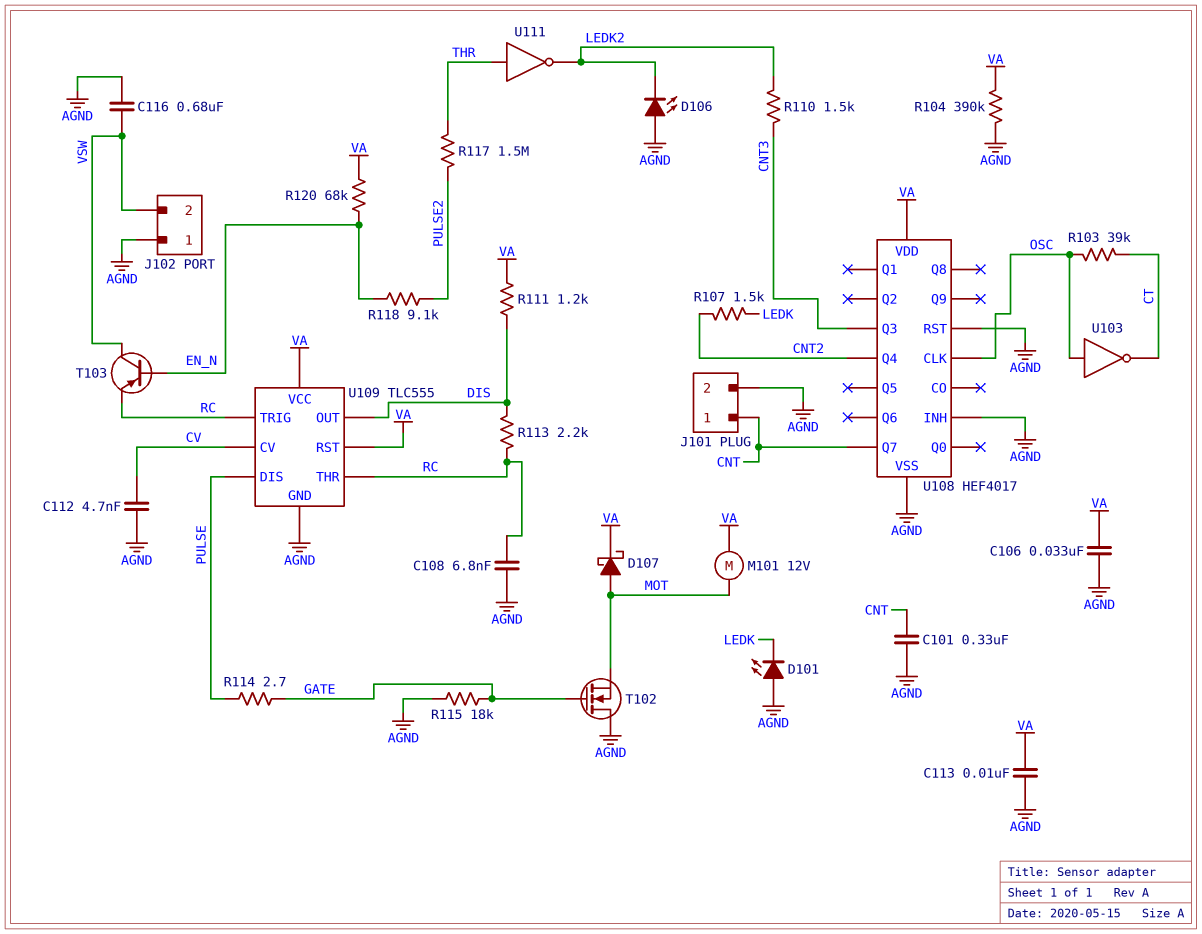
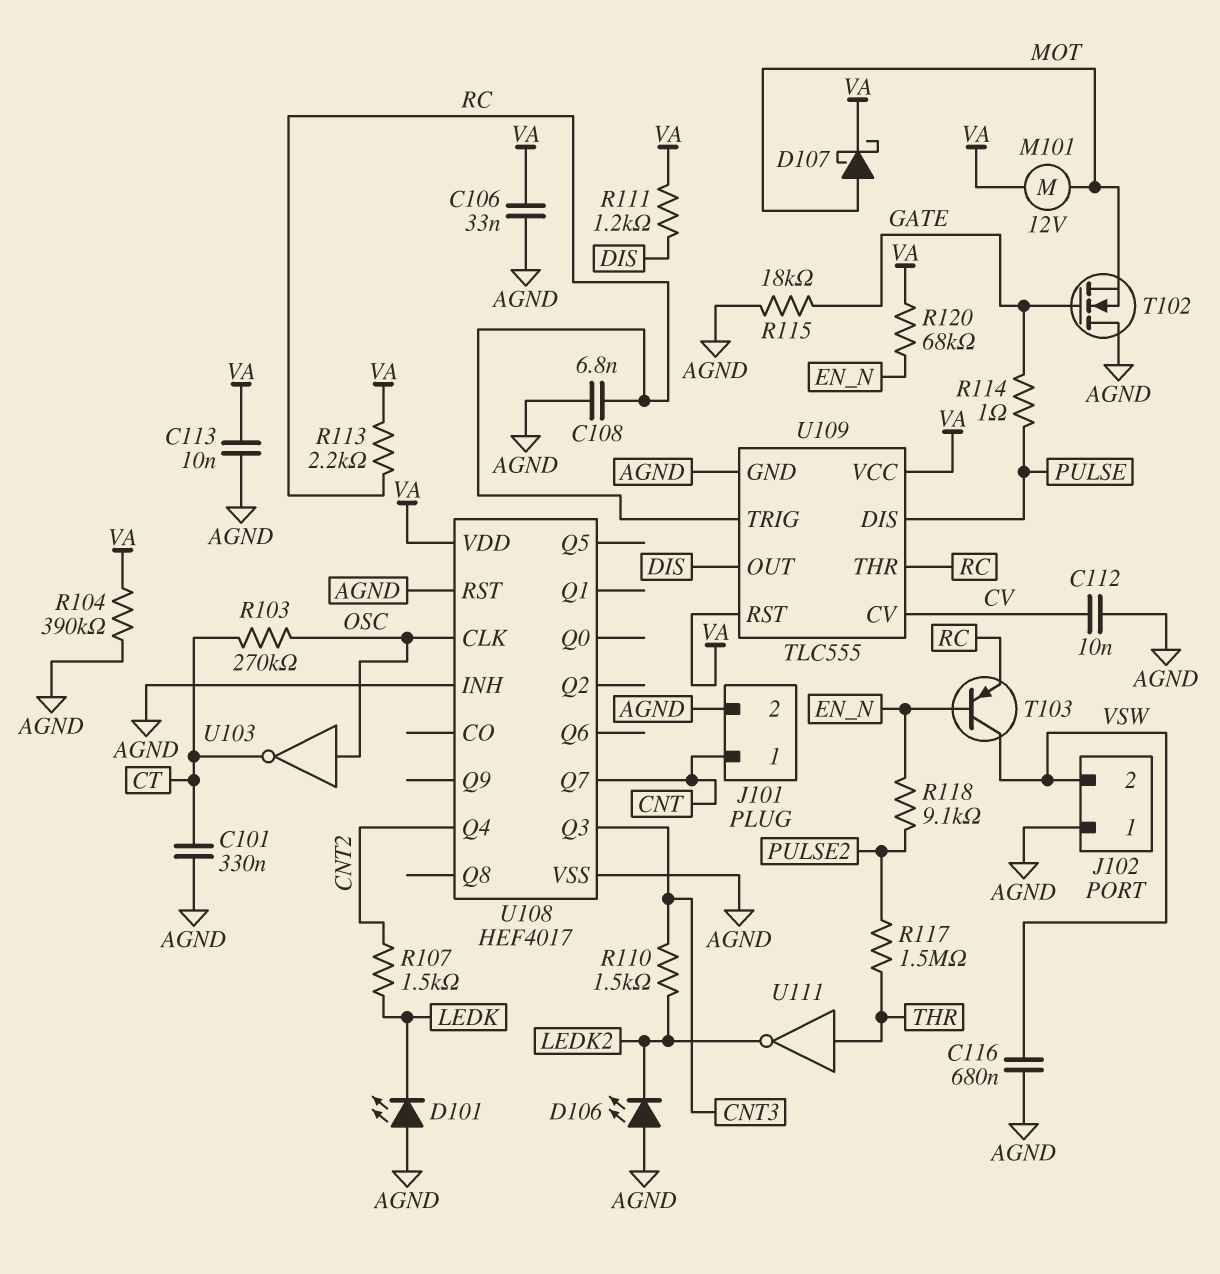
C101: 330nF (AGND, CNT) -> 330nF (AGND, CT)
C112: 4.7nF (AGND, CV) -> 10nF (AGND, CV)
R103: 39k (CT, OSC) -> 270k (CT, OSC)
R113: 2.2k (DIS, RC) -> 2.2k (RC, VA)
R114: 2.7 (GATE, PULSE) -> 1 (GATE, PULSE)

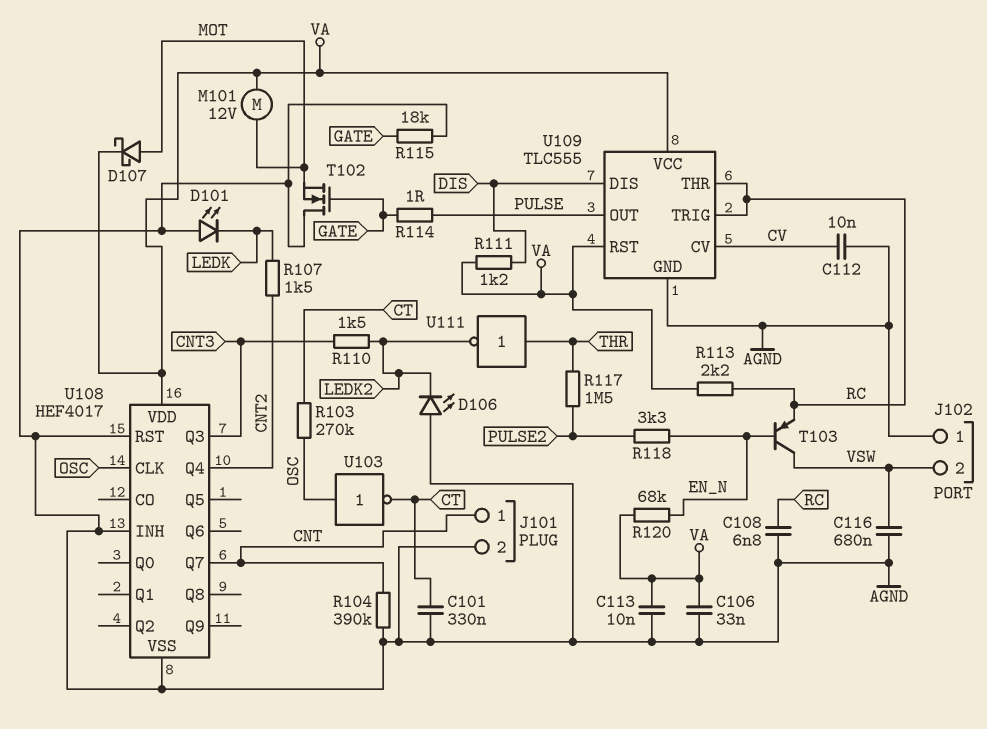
R104: 390k (AGND, VA) -> 390k (AGND, CNT)
R118: 9.1k (EN_N, PULSE2) -> 3.3k (EN_N, PULSE2)
U109 pin DIS: PULSE -> DIS
U109 pin OUT: DIS -> PULSE

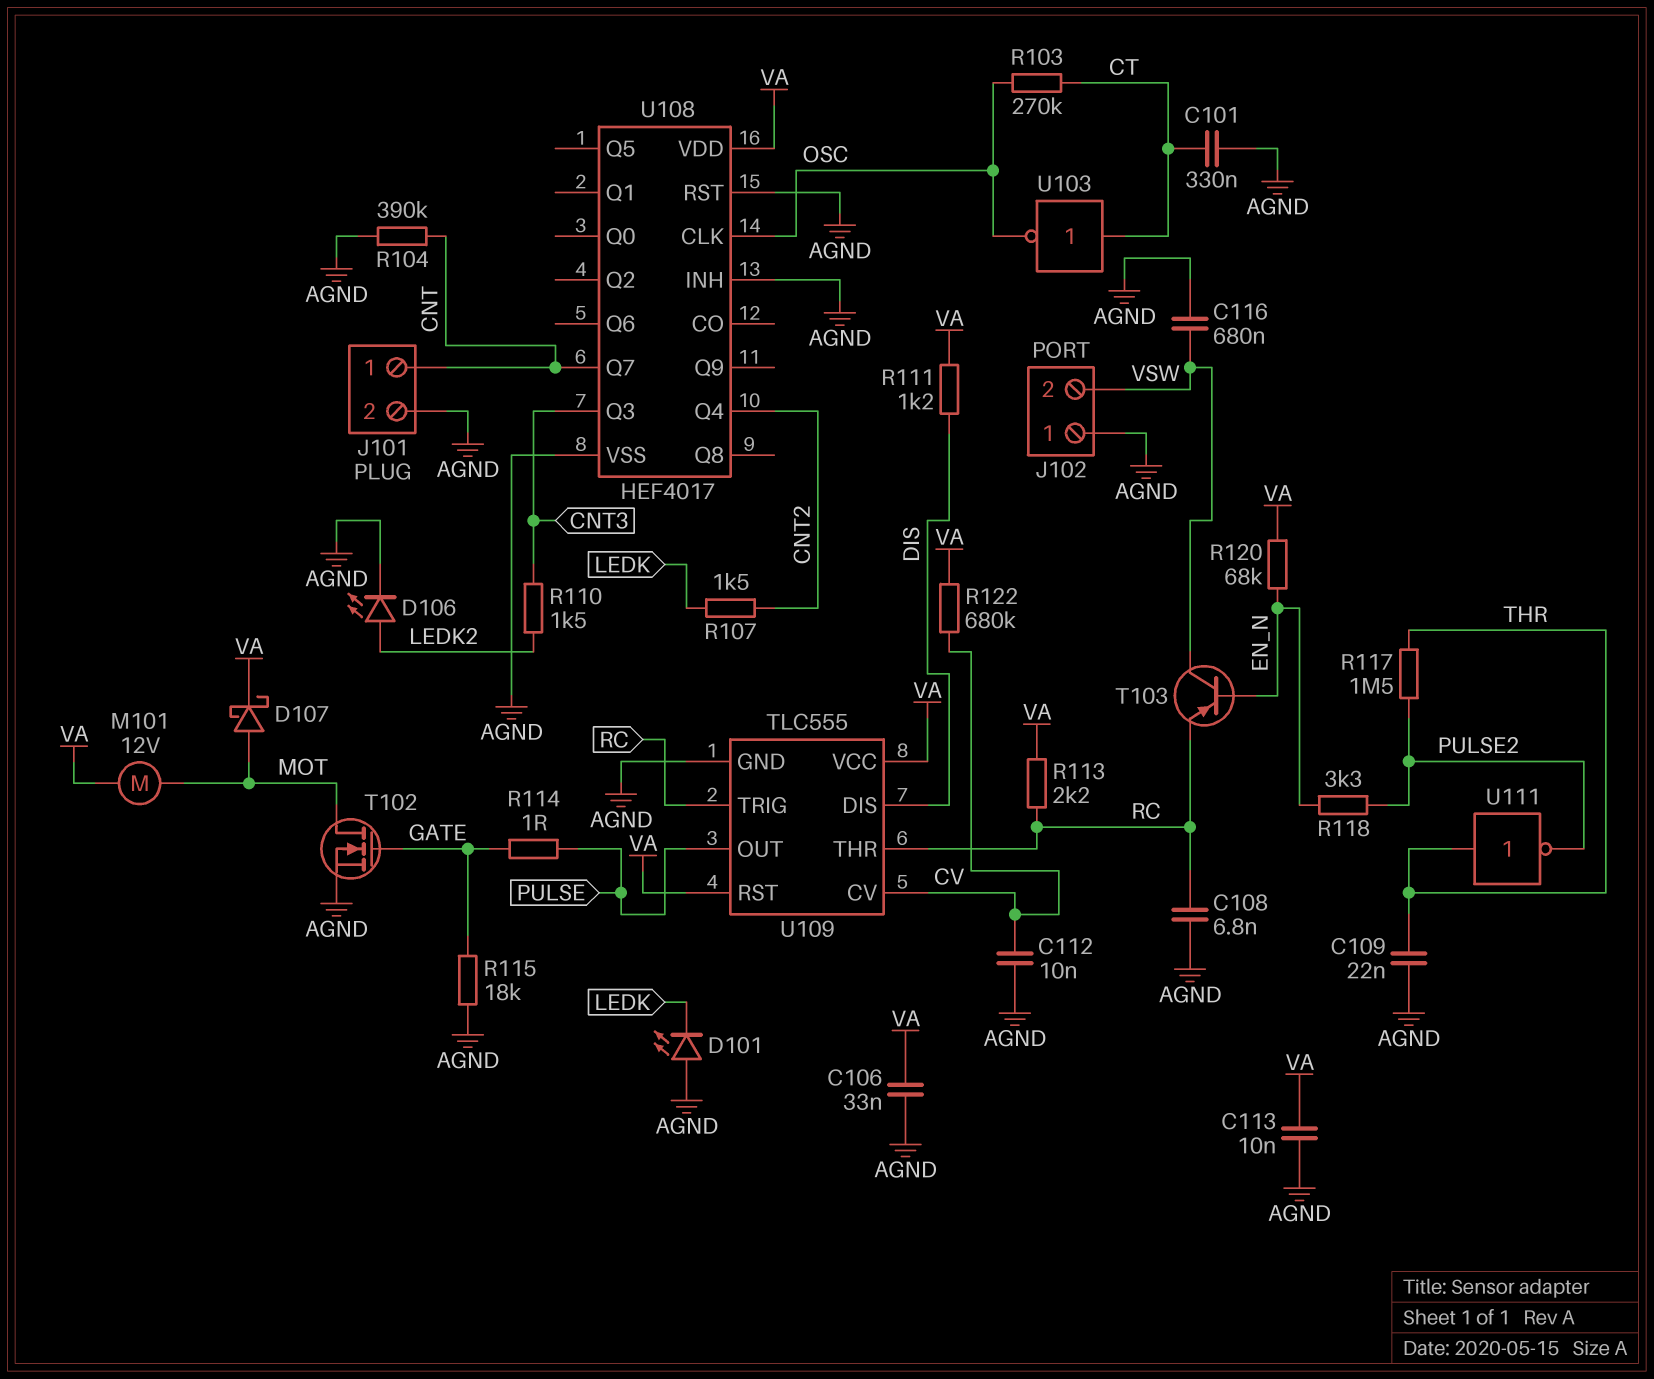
C109: none -> 22nF (AGND, THR)
D106: LED (A AGND, K LEDK2) -> LED (A LEDK2, K AGND)
R122: none -> 680k (CV, VA)
T102: NMOS (G GATE, D AGND, S MOT) -> NMOS (G GATE, D MOT, S AGND)
U103: NOT (in OSC, out CT) -> NOT (in CT, out OSC)
U111: NOT (in THR, out LEDK2) -> NOT (in THR, out PULSE2)

